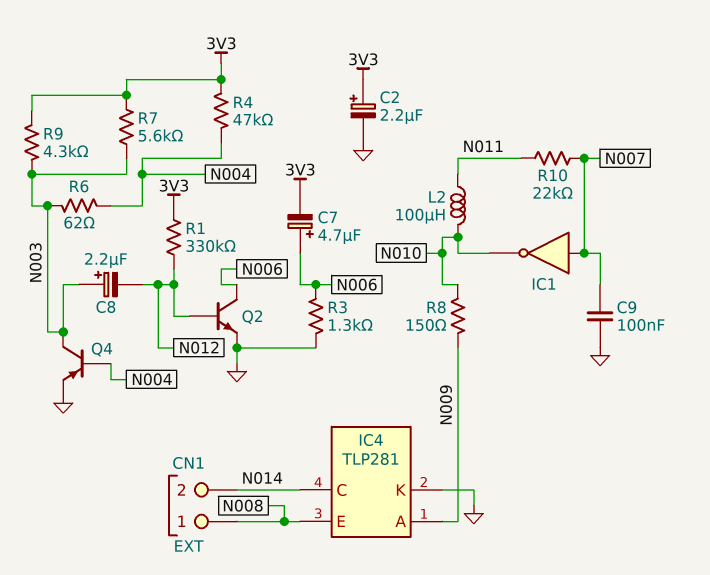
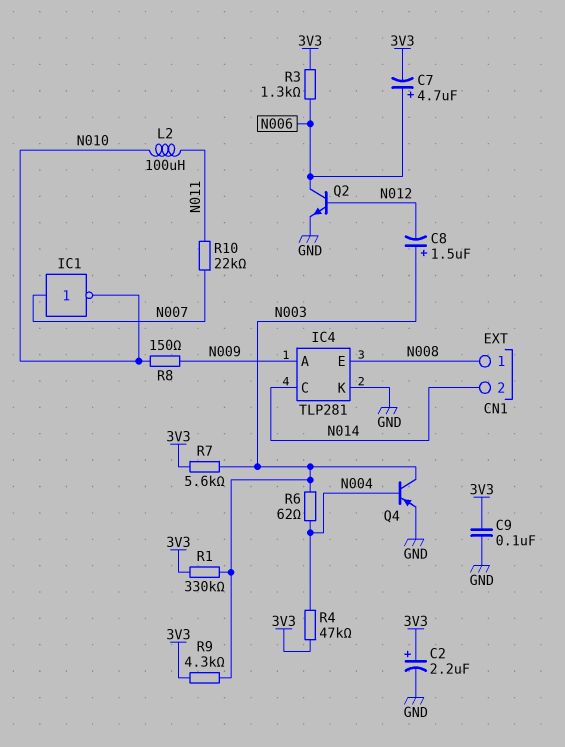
C8: 2.2uF (plus N003, minus N012) -> 1.5uF (plus N003, minus N012)
C9: 100nF (GND, N007) -> 100nF (3V3, GND)
R1: 330k (3V3, N012) -> 330k (3V3, N003)
R3: 1.3k (GND, N006) -> 1.3k (3V3, N006)

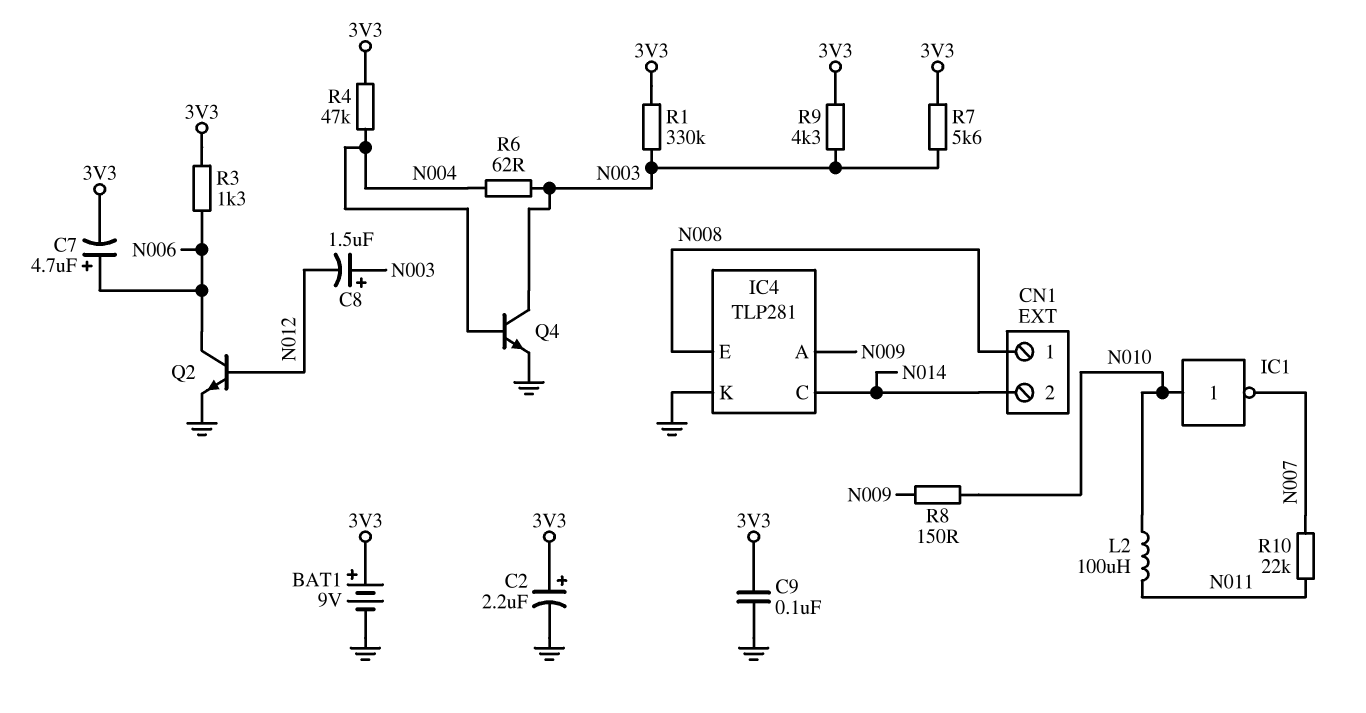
BAT1: none -> 9V (plus 3V3, minus GND)
IC1: NOT (in N007, out N010) -> NOT (in N010, out N007)
Q4: PNP (B N004, C N003, E GND) -> NPN (B N004, C N003, E GND)

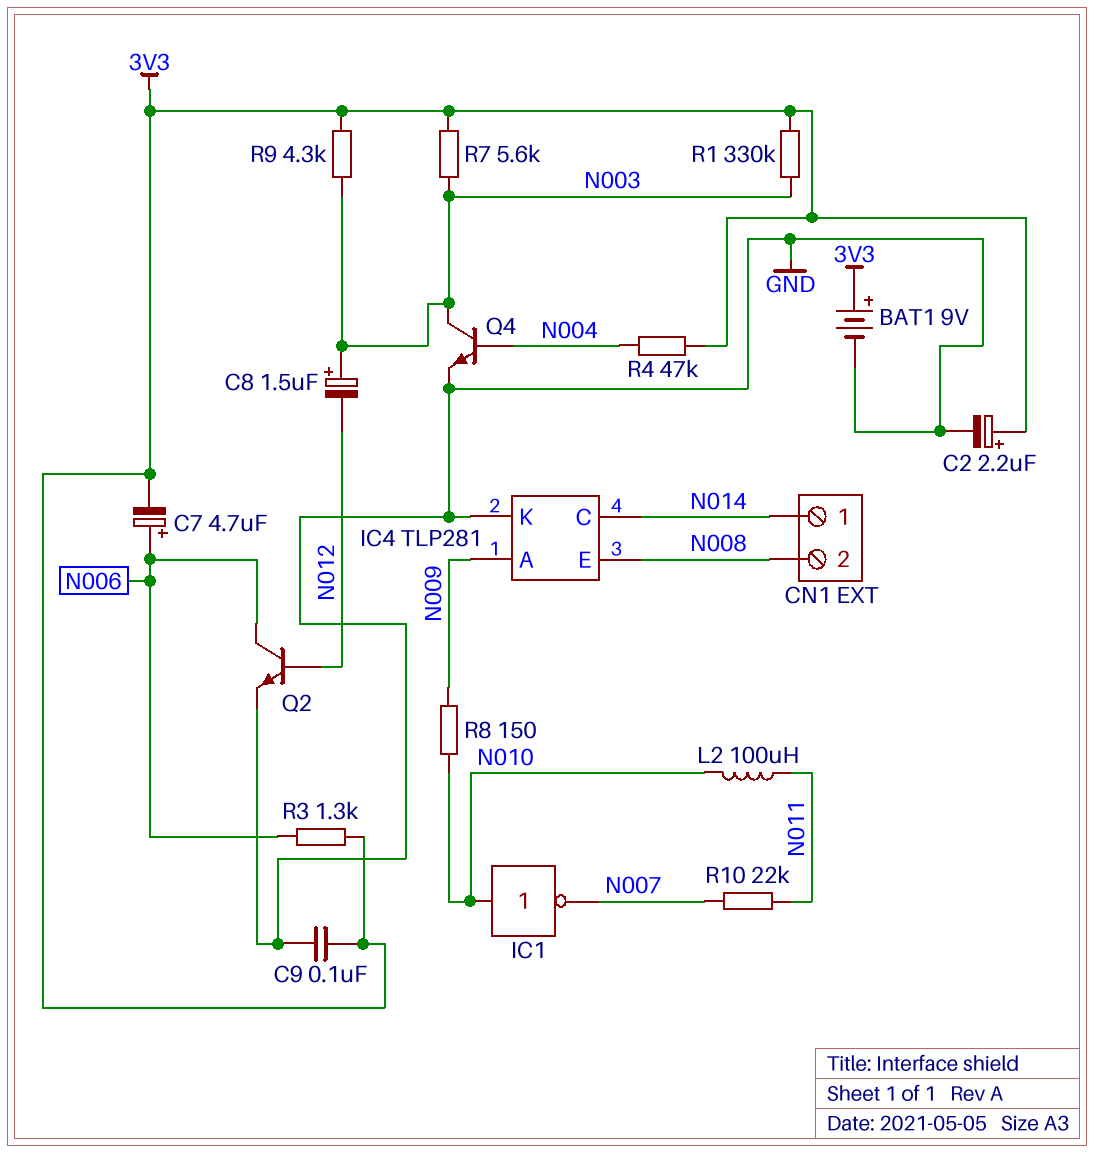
CN1 pin 1: N008 -> N014
CN1 pin 2: N014 -> N008
R6: 62 (N003, N004) -> none

